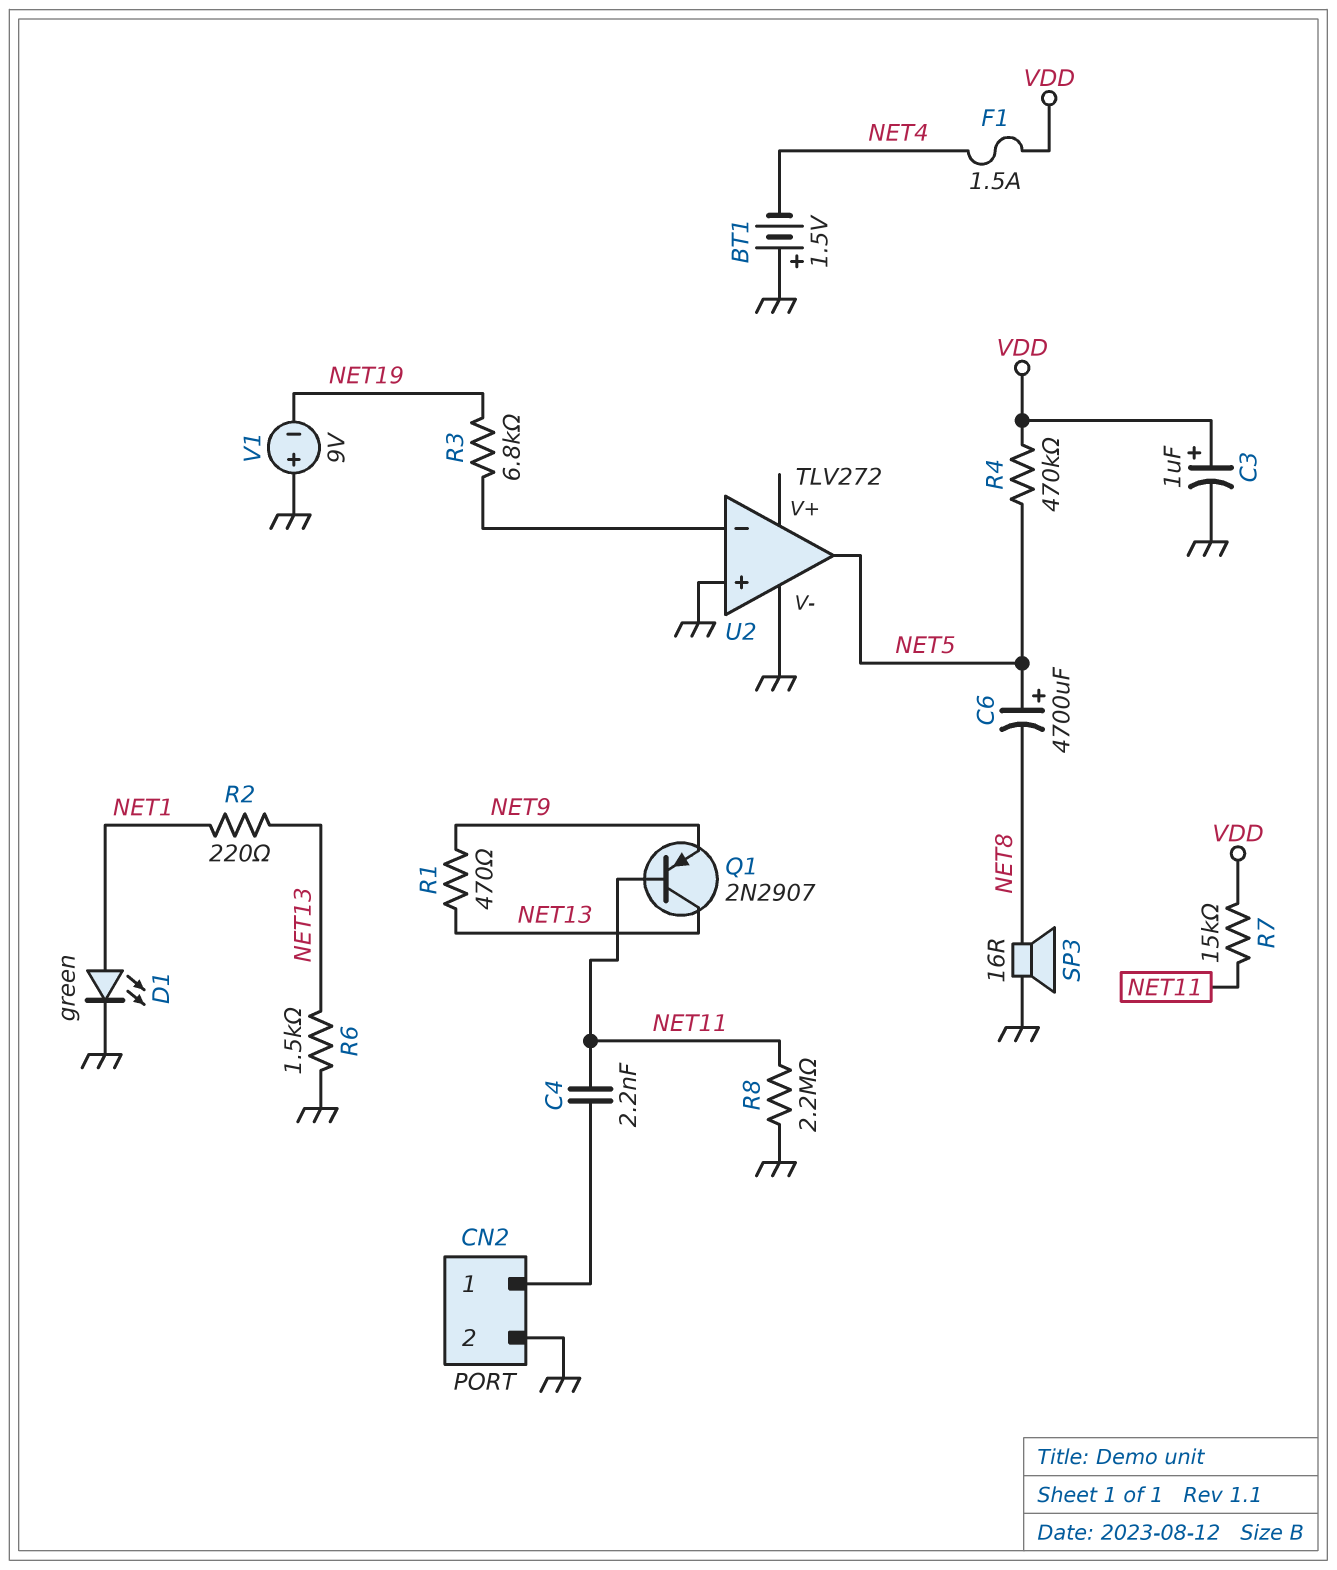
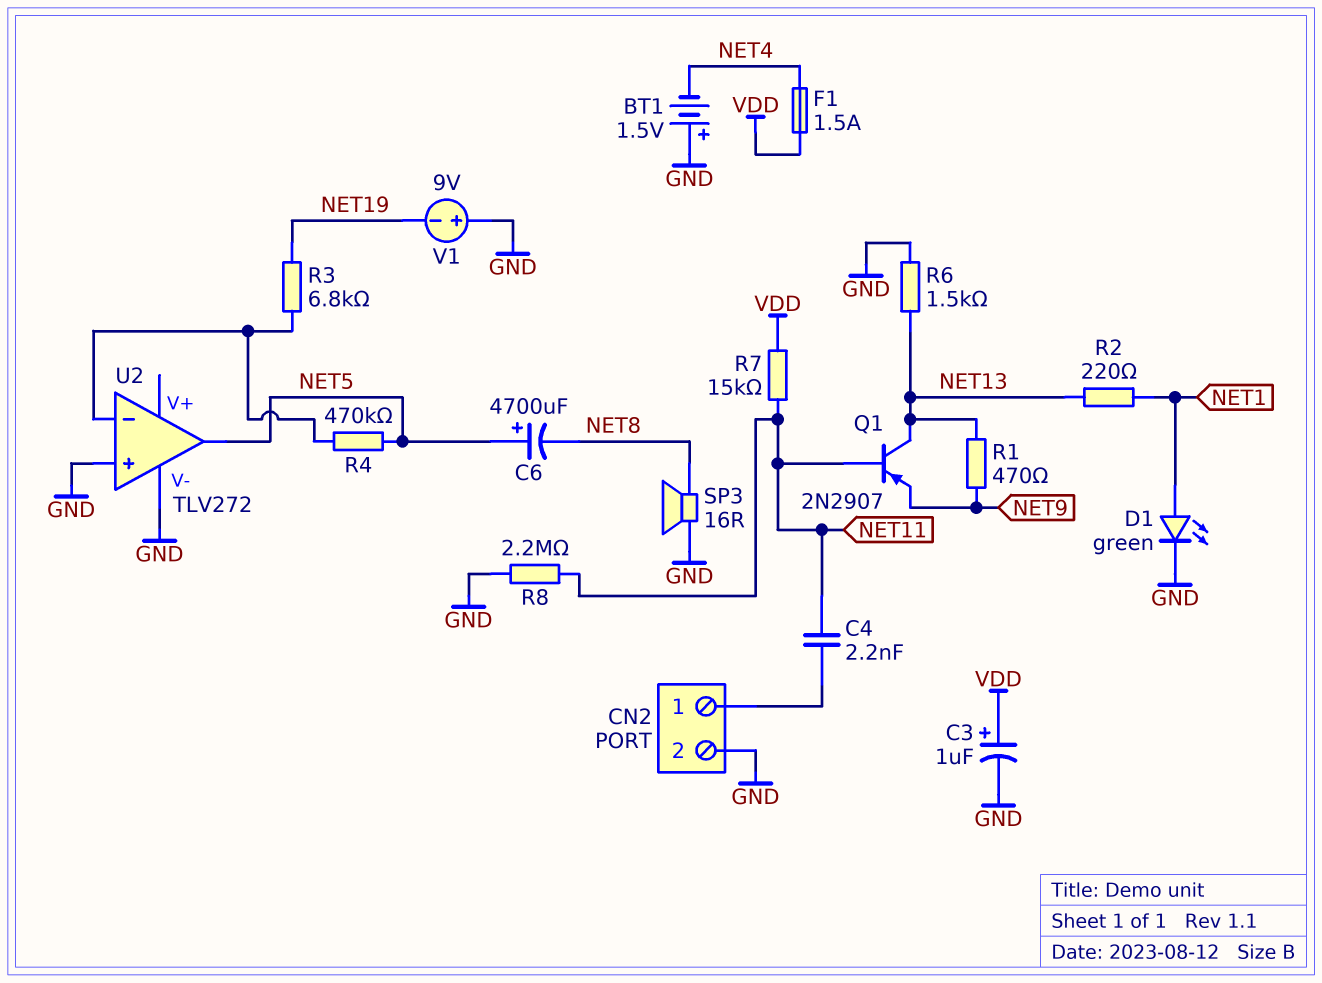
R4: 470k (NET5, VDD) -> 470k (NET5, U2/in-)

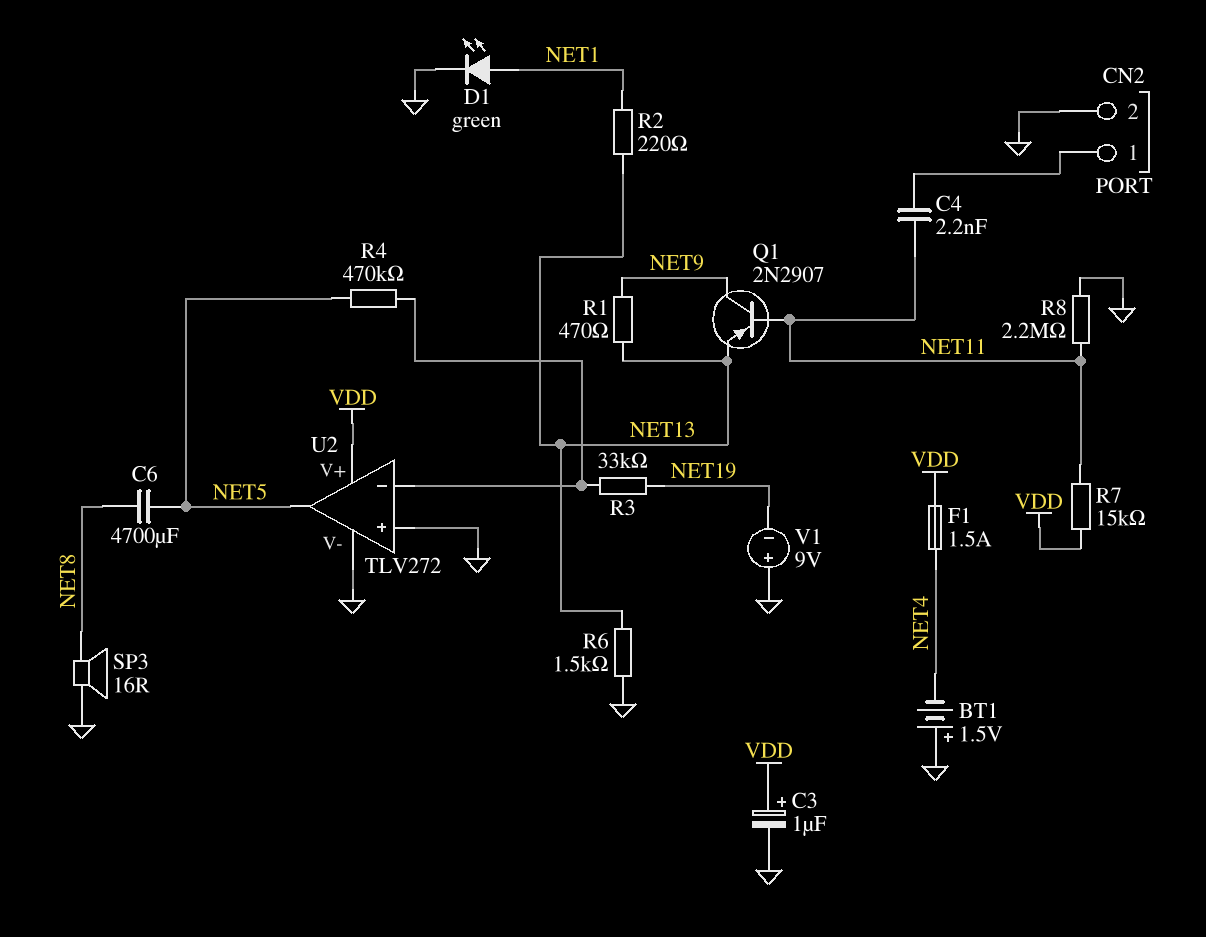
C6: 4700uF (plus NET5, minus NET8) -> 4700uF (NET5, NET8)
Q1: PNP 2N2907 (B NET11, C NET13, E NET9) -> PNP 2N2907 (B NET11, C NET9, E NET13)
R3: 6.8k (NET19, U2/in-) -> 33k (NET19, U2/in-)
U2 pin V+: none -> VDD

